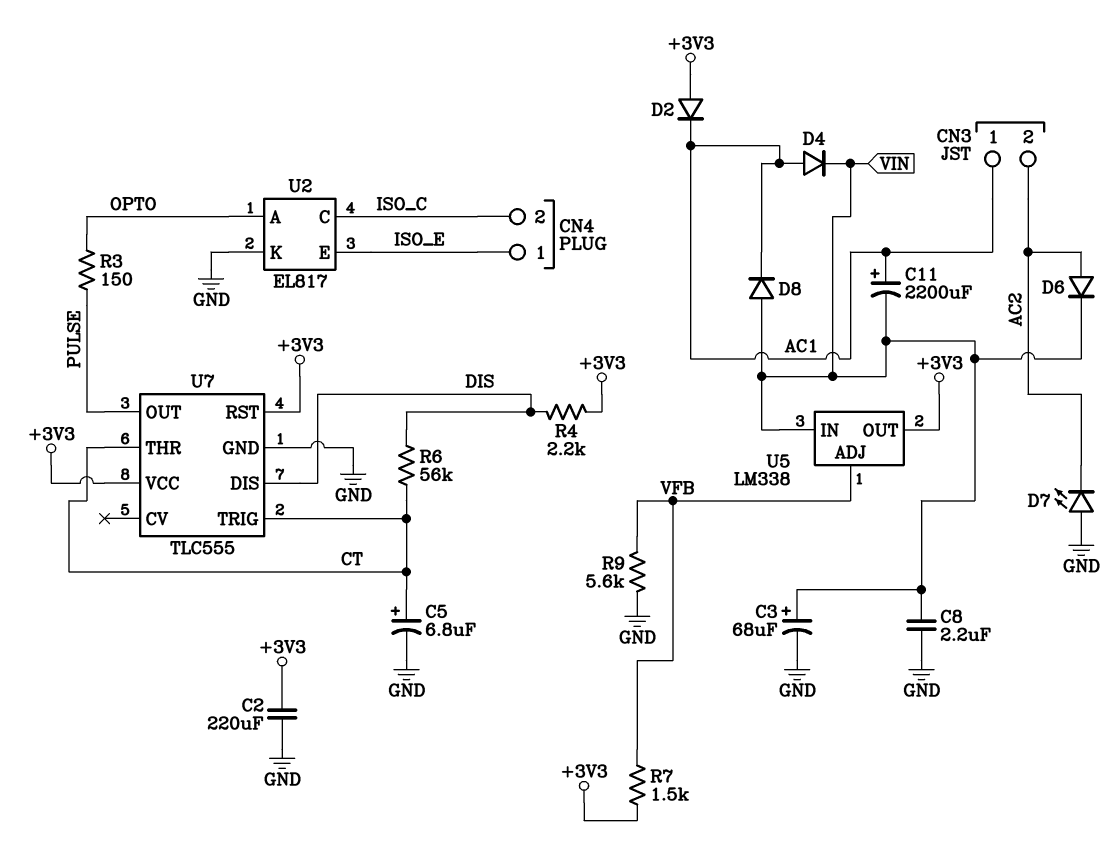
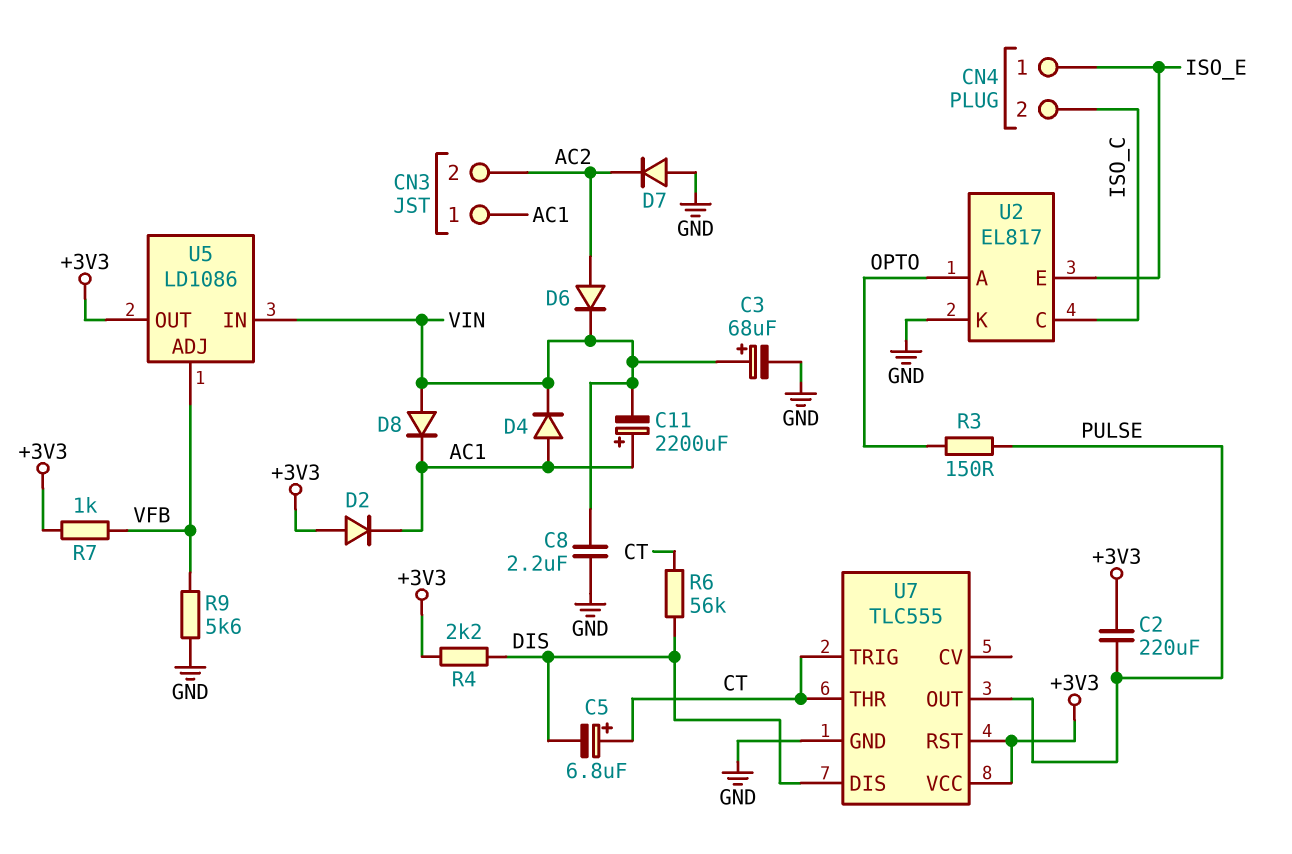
C2: 220uF (+3V3, GND) -> 220uF (+3V3, PULSE)
C5: 6.8uF (plus CT, minus GND) -> 6.8uF (plus CT, minus DIS)
D7: LED (A GND, K AC2) -> diode (A GND, K AC2)
R7: 1.5k (+3V3, VFB) -> 1k (+3V3, VFB)
U5: LM338 -> LD1086

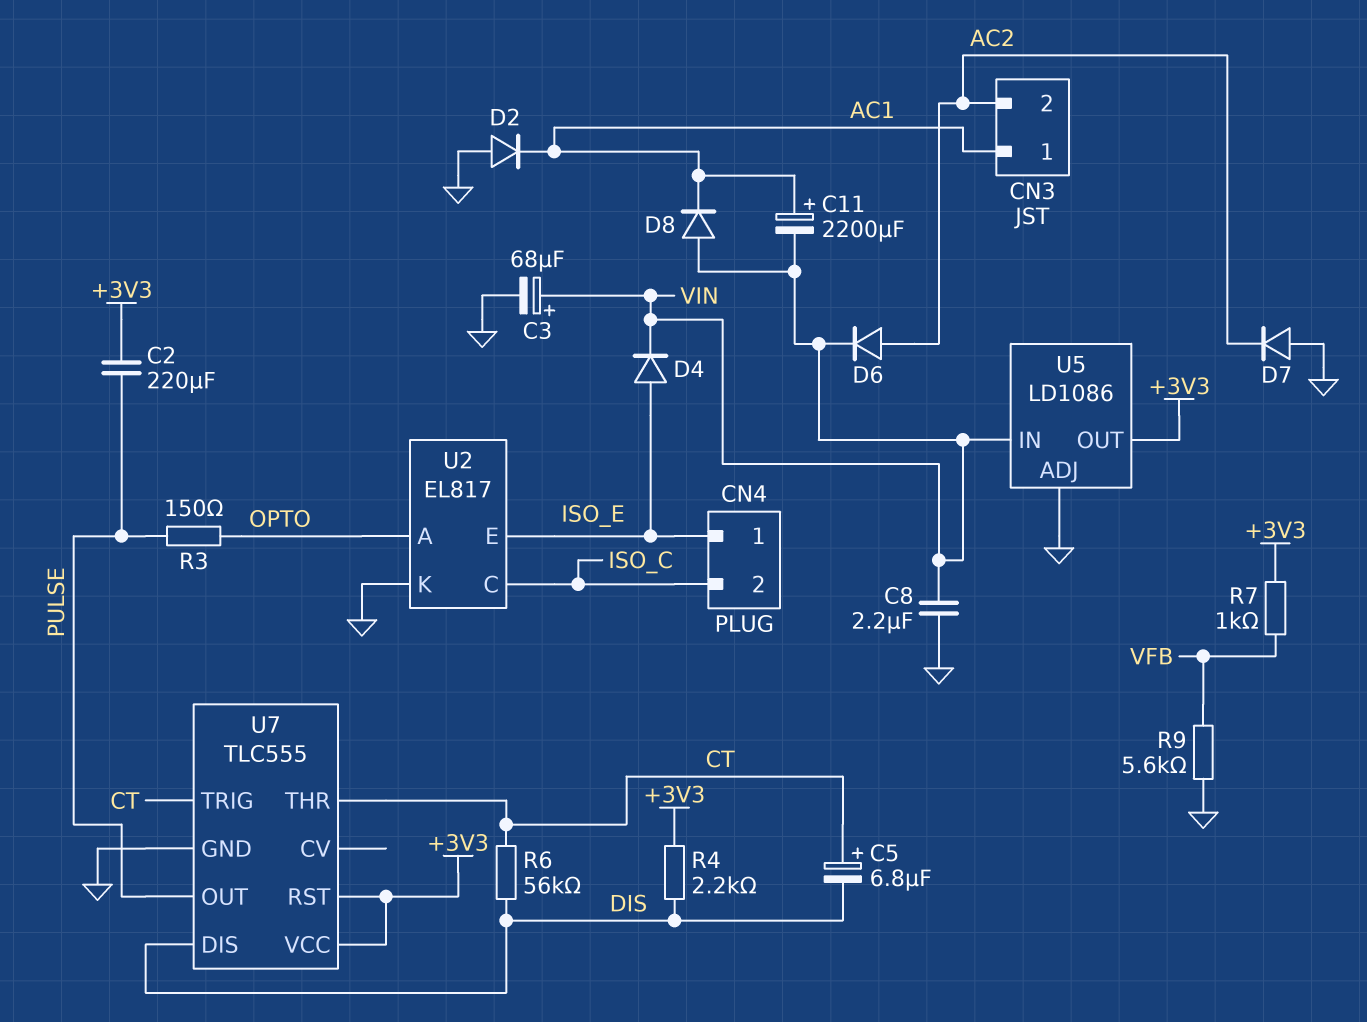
D2: diode (A +3V3, K AC1) -> diode (A GND, K AC1)
D4: diode (A AC1, K VIN) -> diode (A ISO_E, K VIN)
U5 pin ADJ: VFB -> GND

